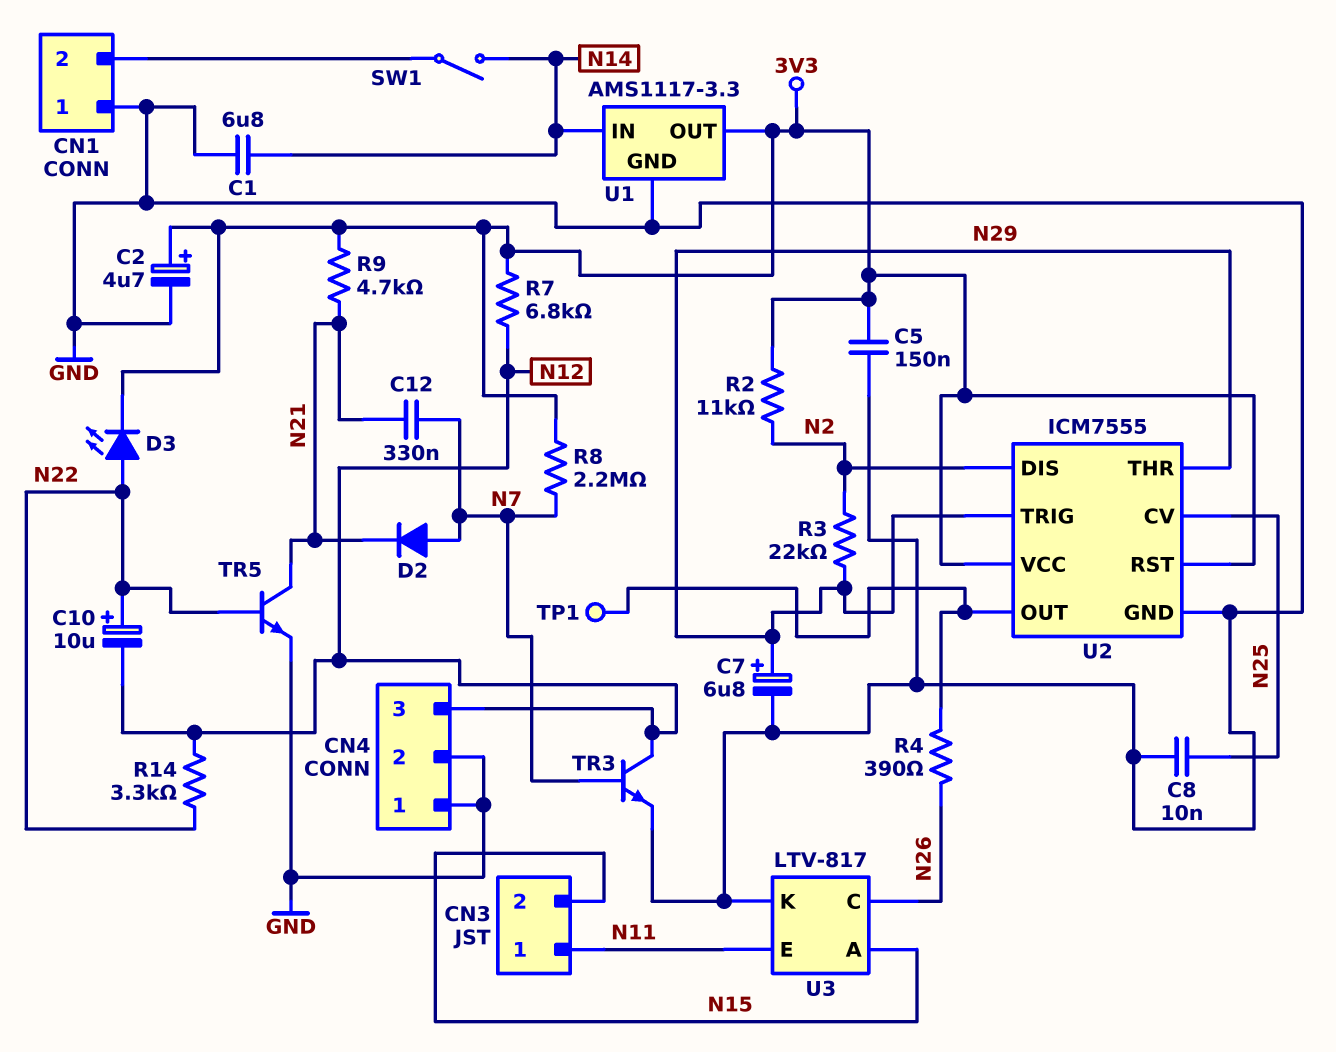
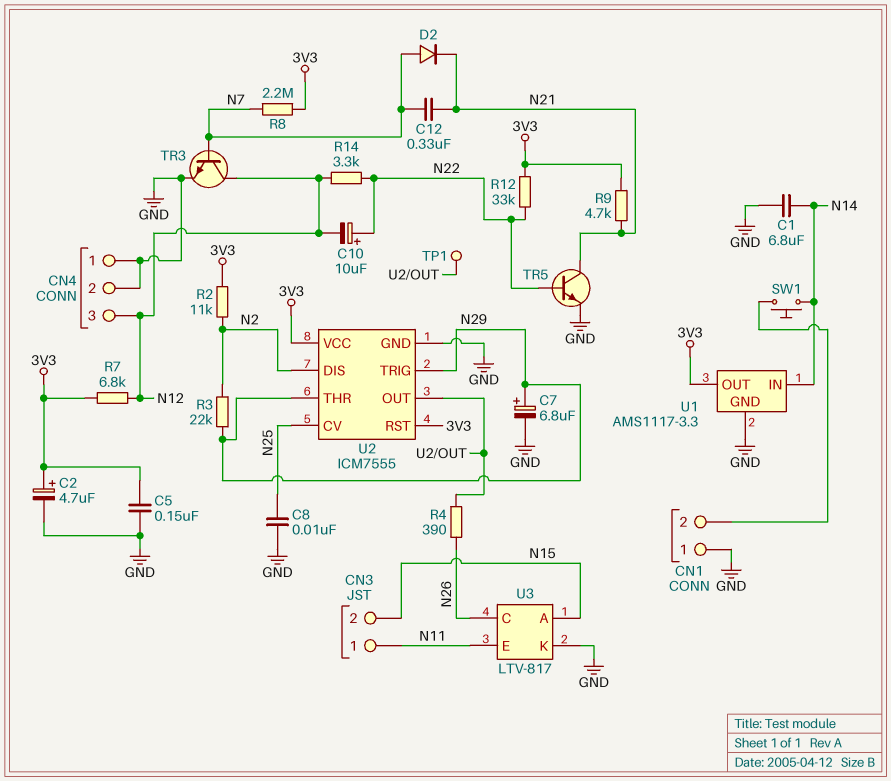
D3: LED (A N22, K 3V3) -> none
R12: none -> 33k (3V3, N22)
SW1: switch (CN1/2, N14) -> button (CN1/2, N14)

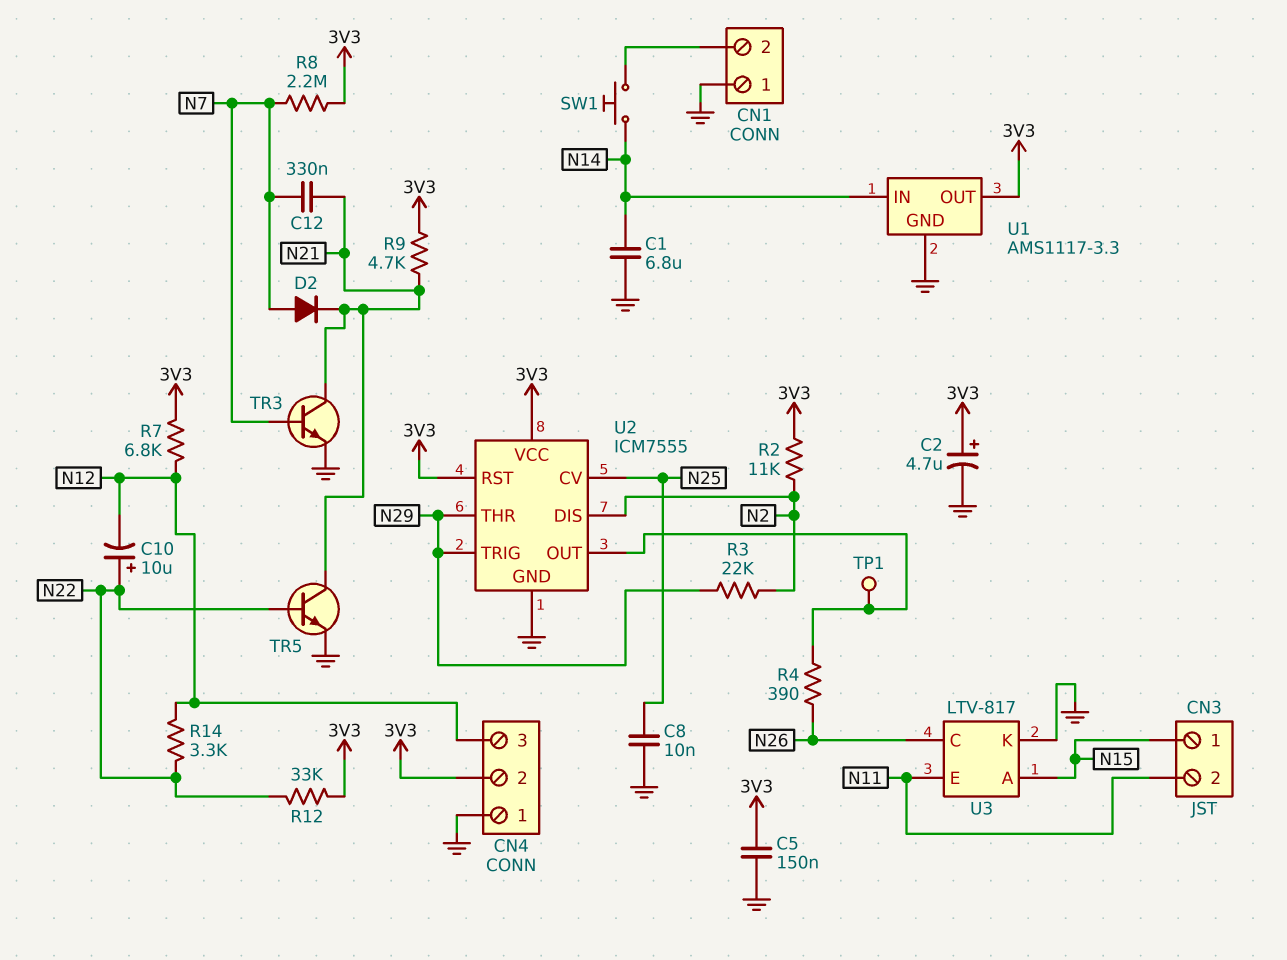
C7: 6.8uF (plus N29, minus GND) -> none
CN3 pin 1: N11 -> N15
CN3 pin 2: N15 -> N11
CN4 pin 2: GND -> 3V3
TR3: NPN (B N7, C N12, E GND) -> NPN (B N7, C N21, E GND)

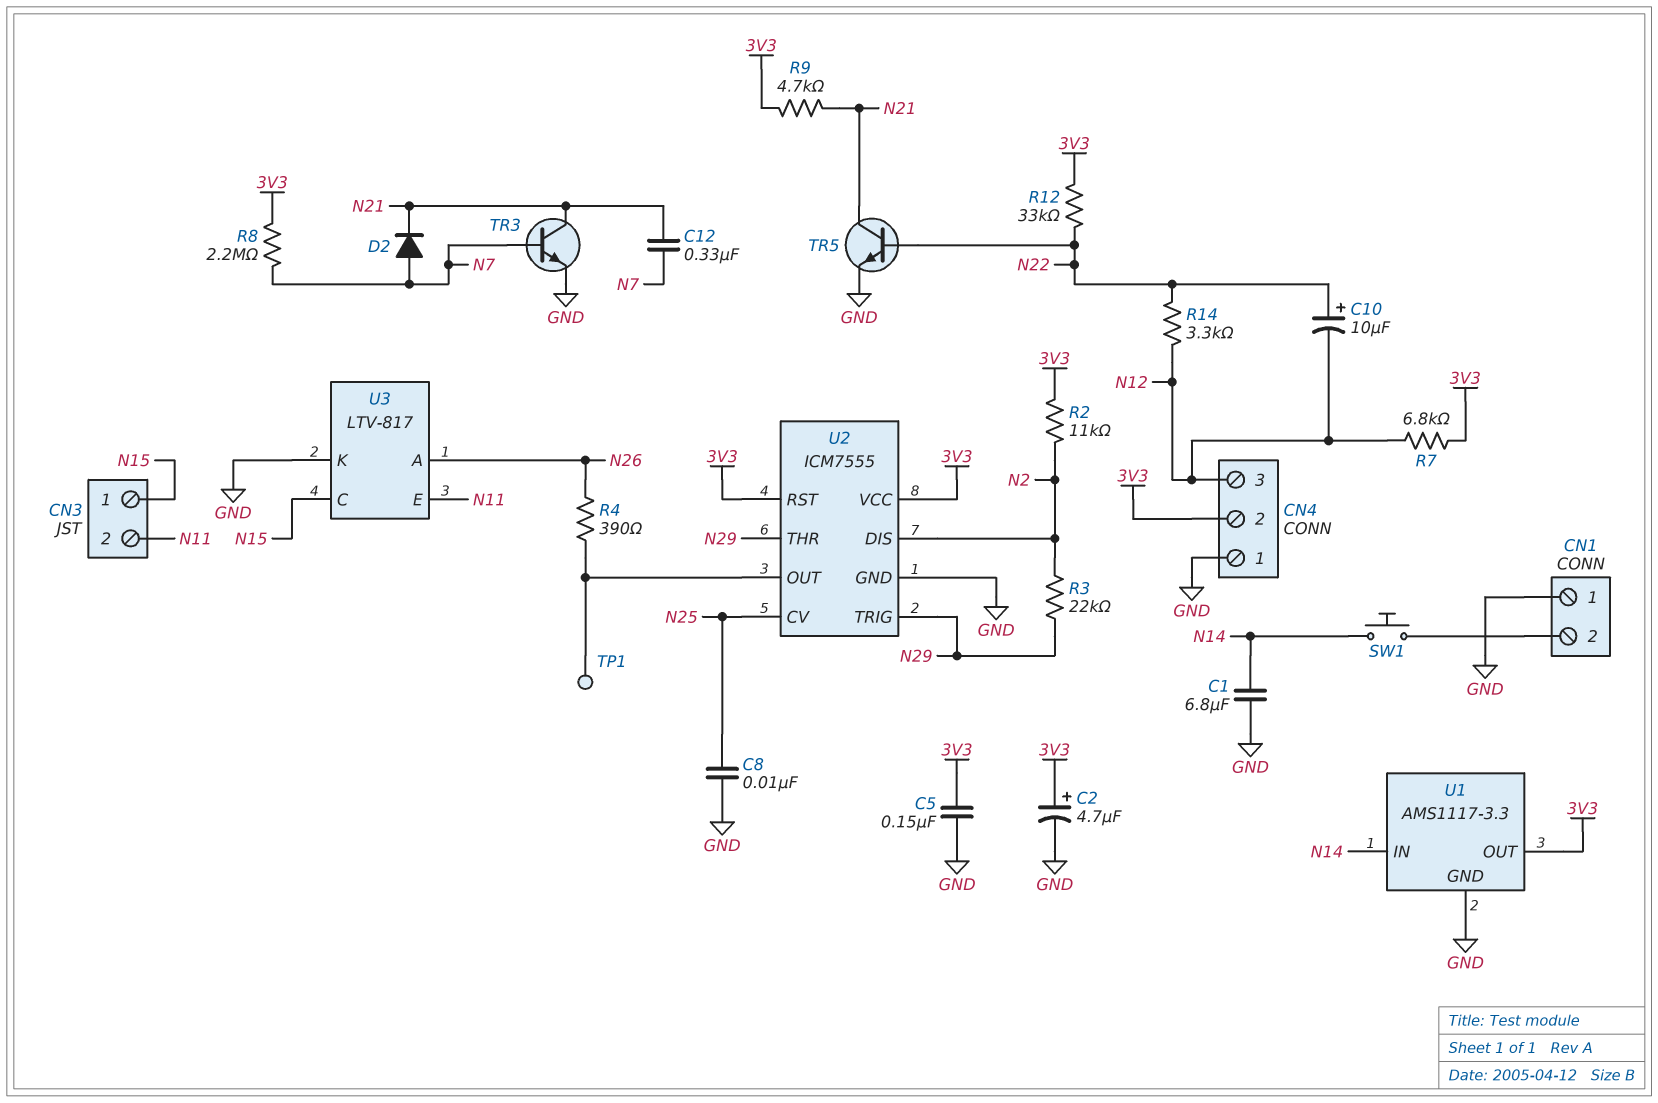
U3 pin A: N15 -> N26
U3 pin C: N26 -> N15

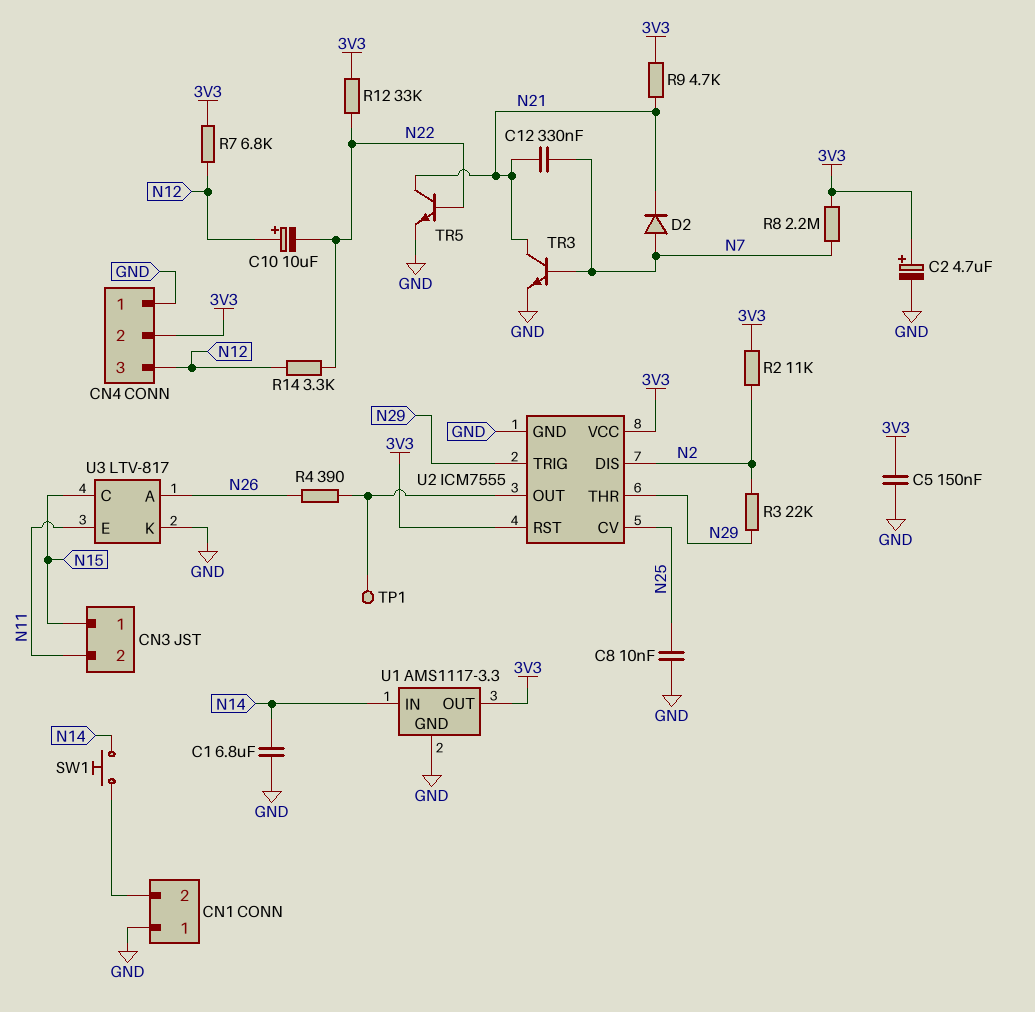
C10: 10uF (plus N22, minus N12) -> 10uF (plus N12, minus N22)

